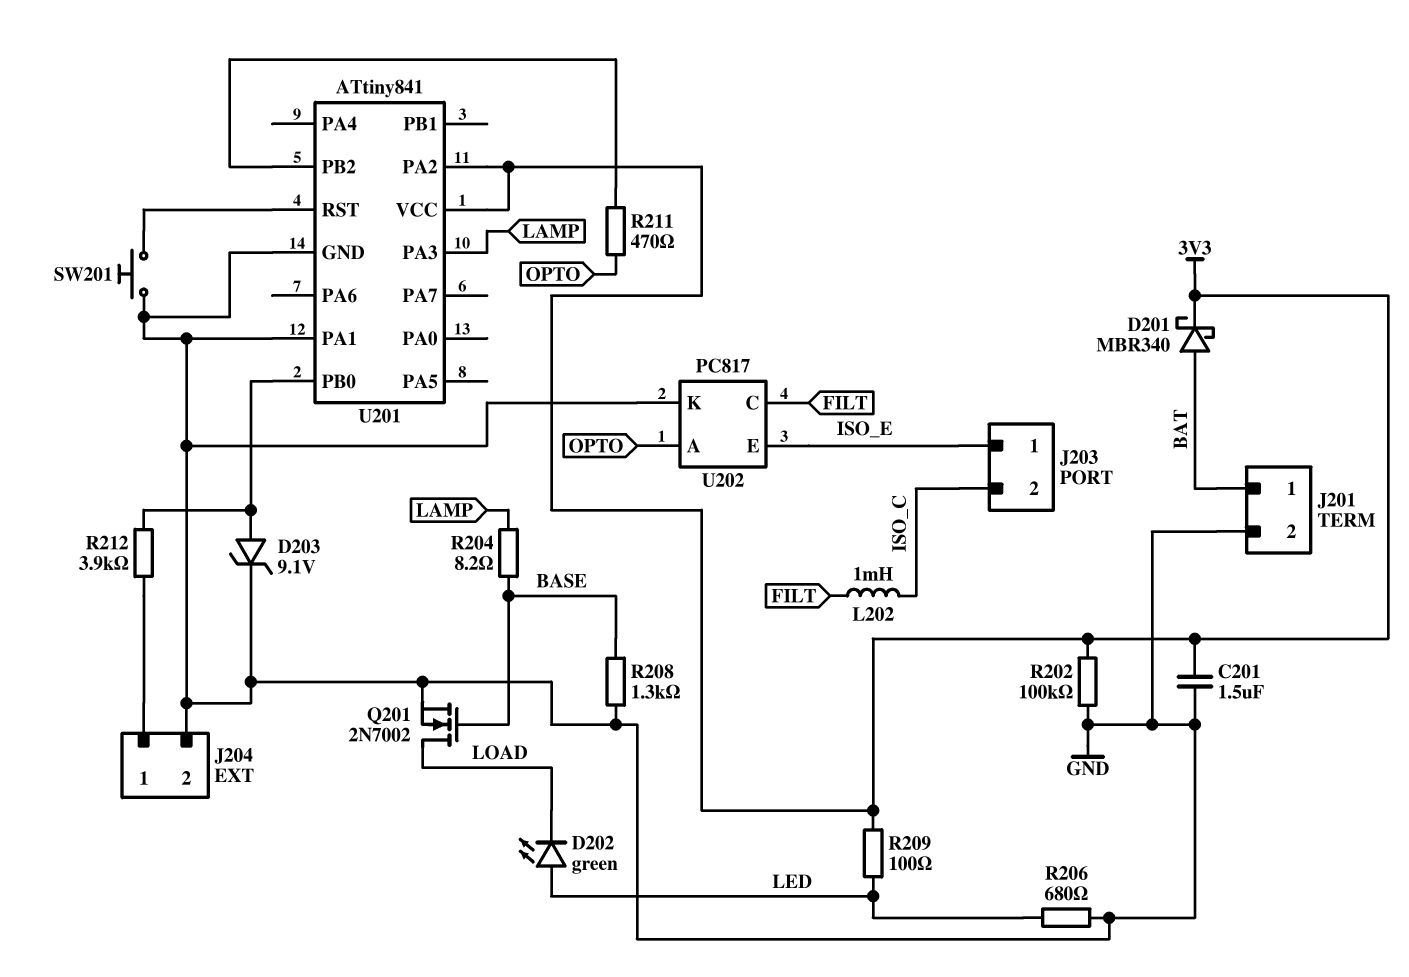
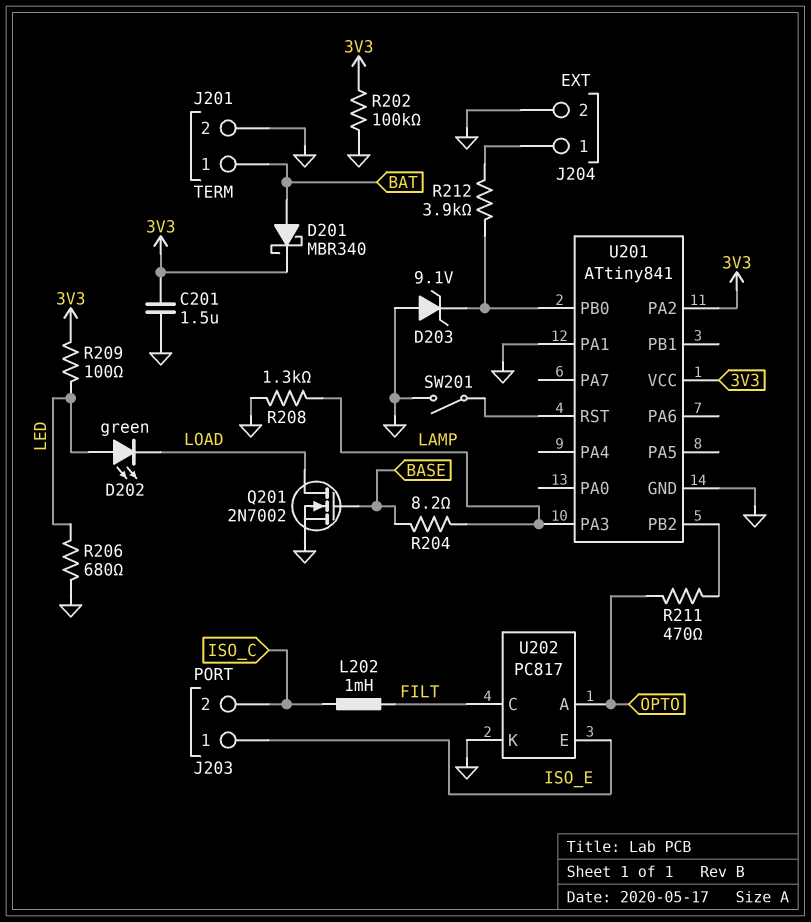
D203: zener 9.1V (A U201/PB0, K GND) -> zener 9.1V (A GND, K U201/PB0)
R208: 1.3k (BASE, GND) -> 1.3k (GND, LAMP)
SW201: button (GND, U201/RST) -> switch (GND, U201/RST)

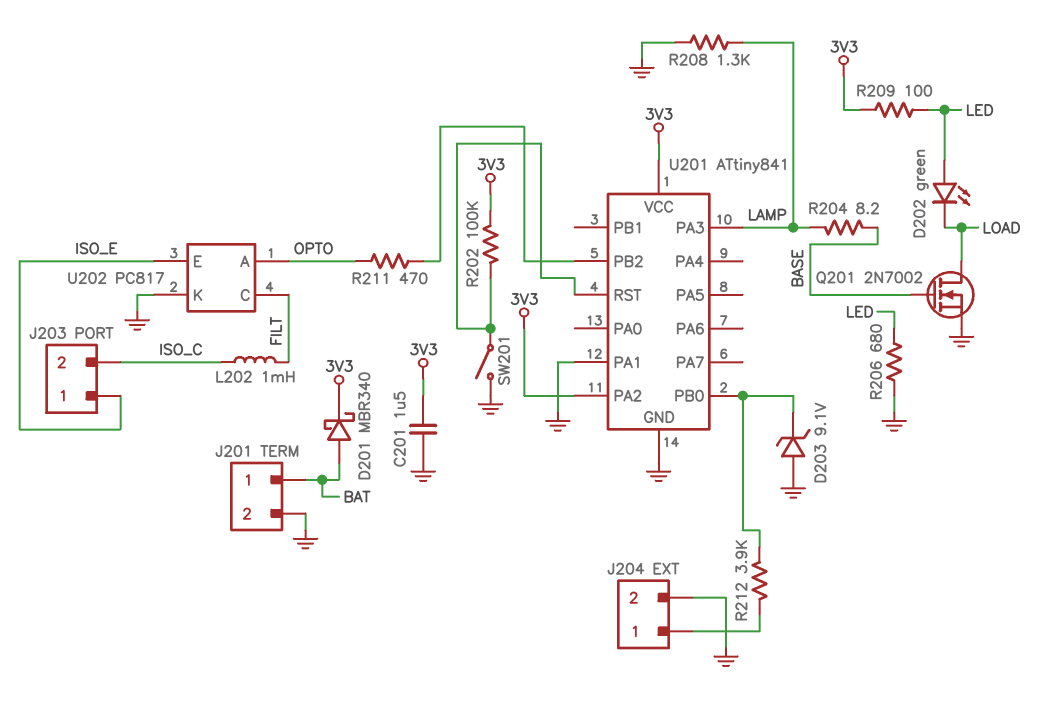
R202: 100k (3V3, GND) -> 100k (3V3, U201/RST)

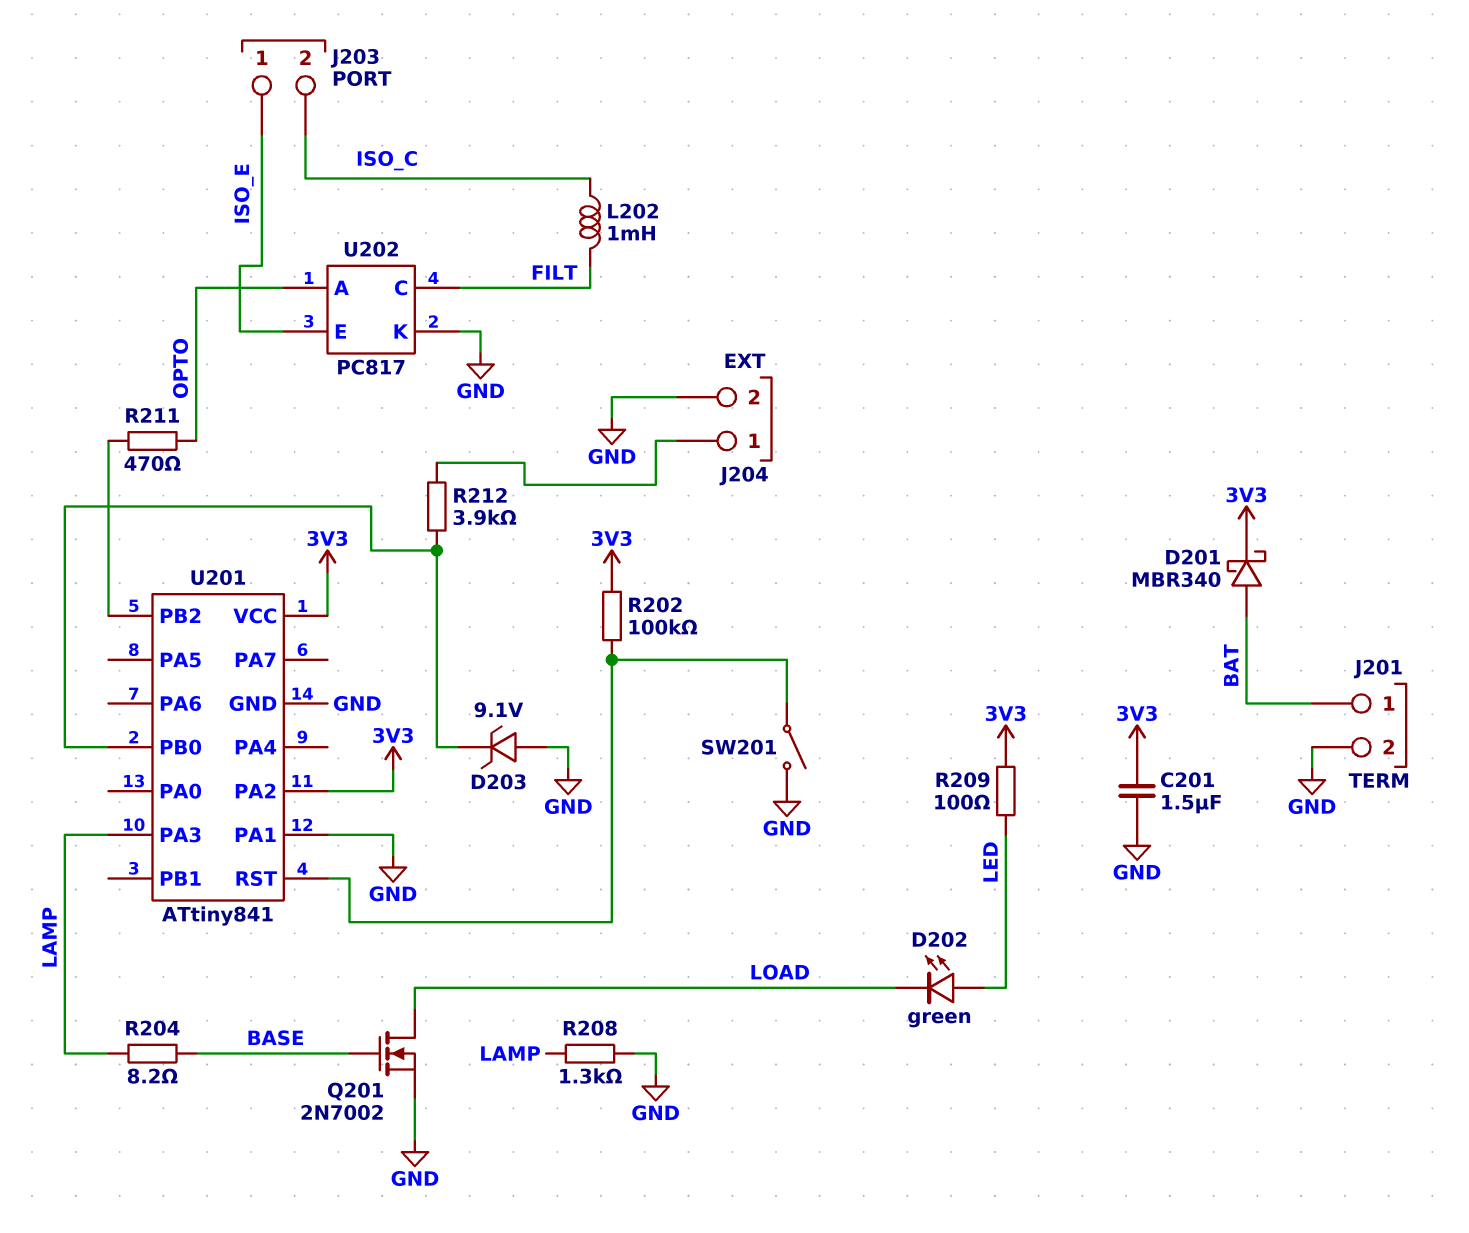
R206: 680 (GND, LED) -> none

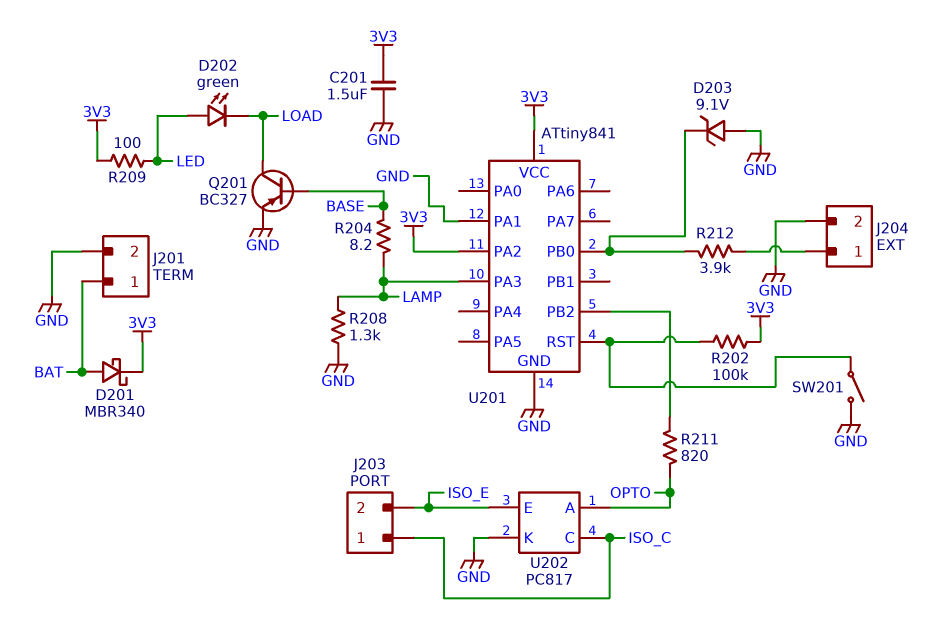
J203 pin 1: ISO_E -> ISO_C
J203 pin 2: ISO_C -> ISO_E
L202: 1mH (FILT, ISO_C) -> none
Q201: NMOS 2N7002 (G BASE, D LOAD, S GND) -> PNP BC327 (B BASE, C LOAD, E GND)
R211: 470 (OPTO, U201/PB2) -> 820 (OPTO, U201/PB2)
U202 pin C: FILT -> ISO_C

